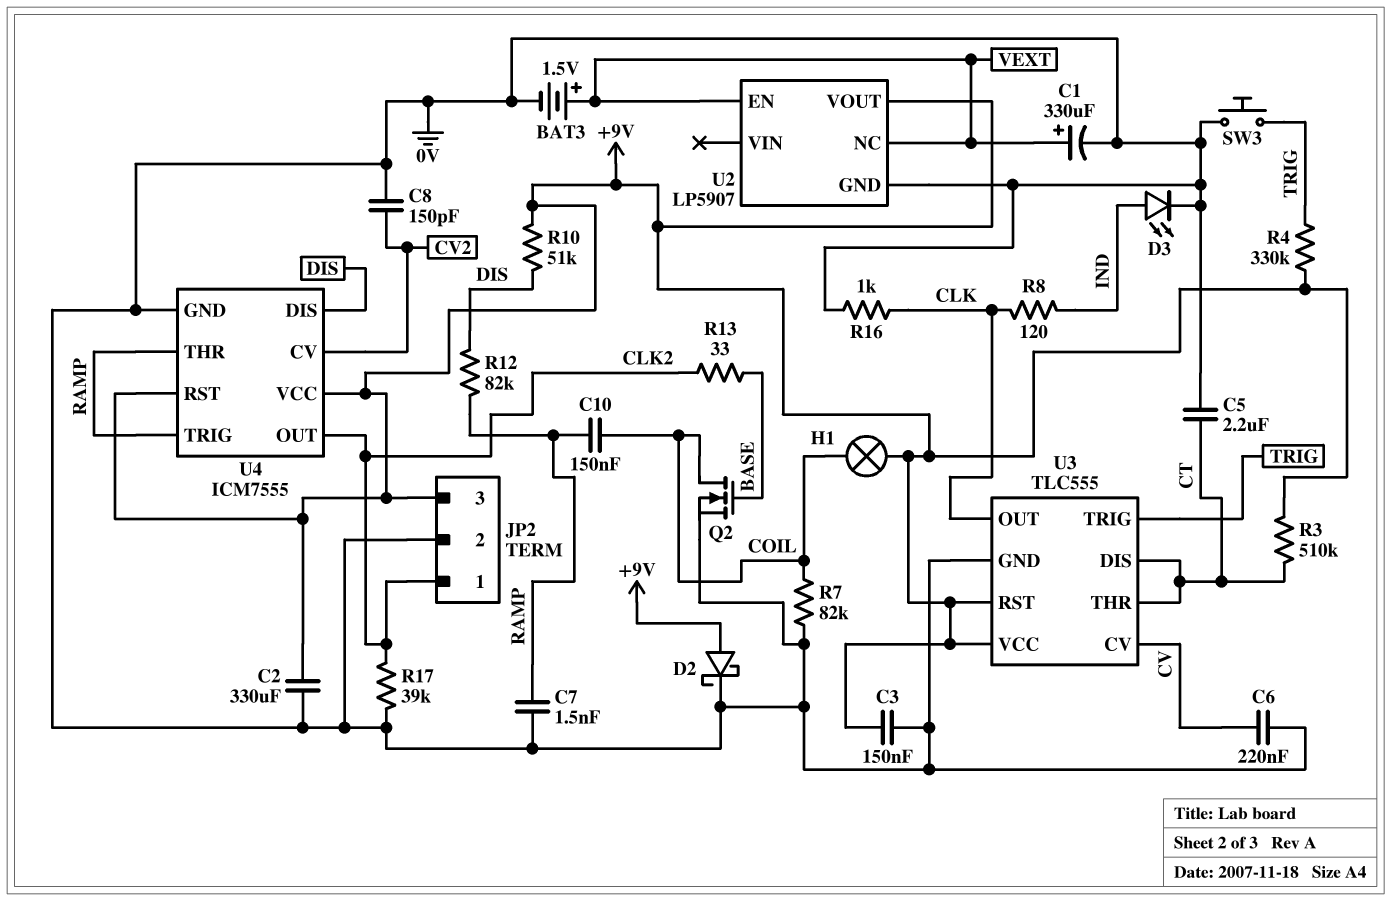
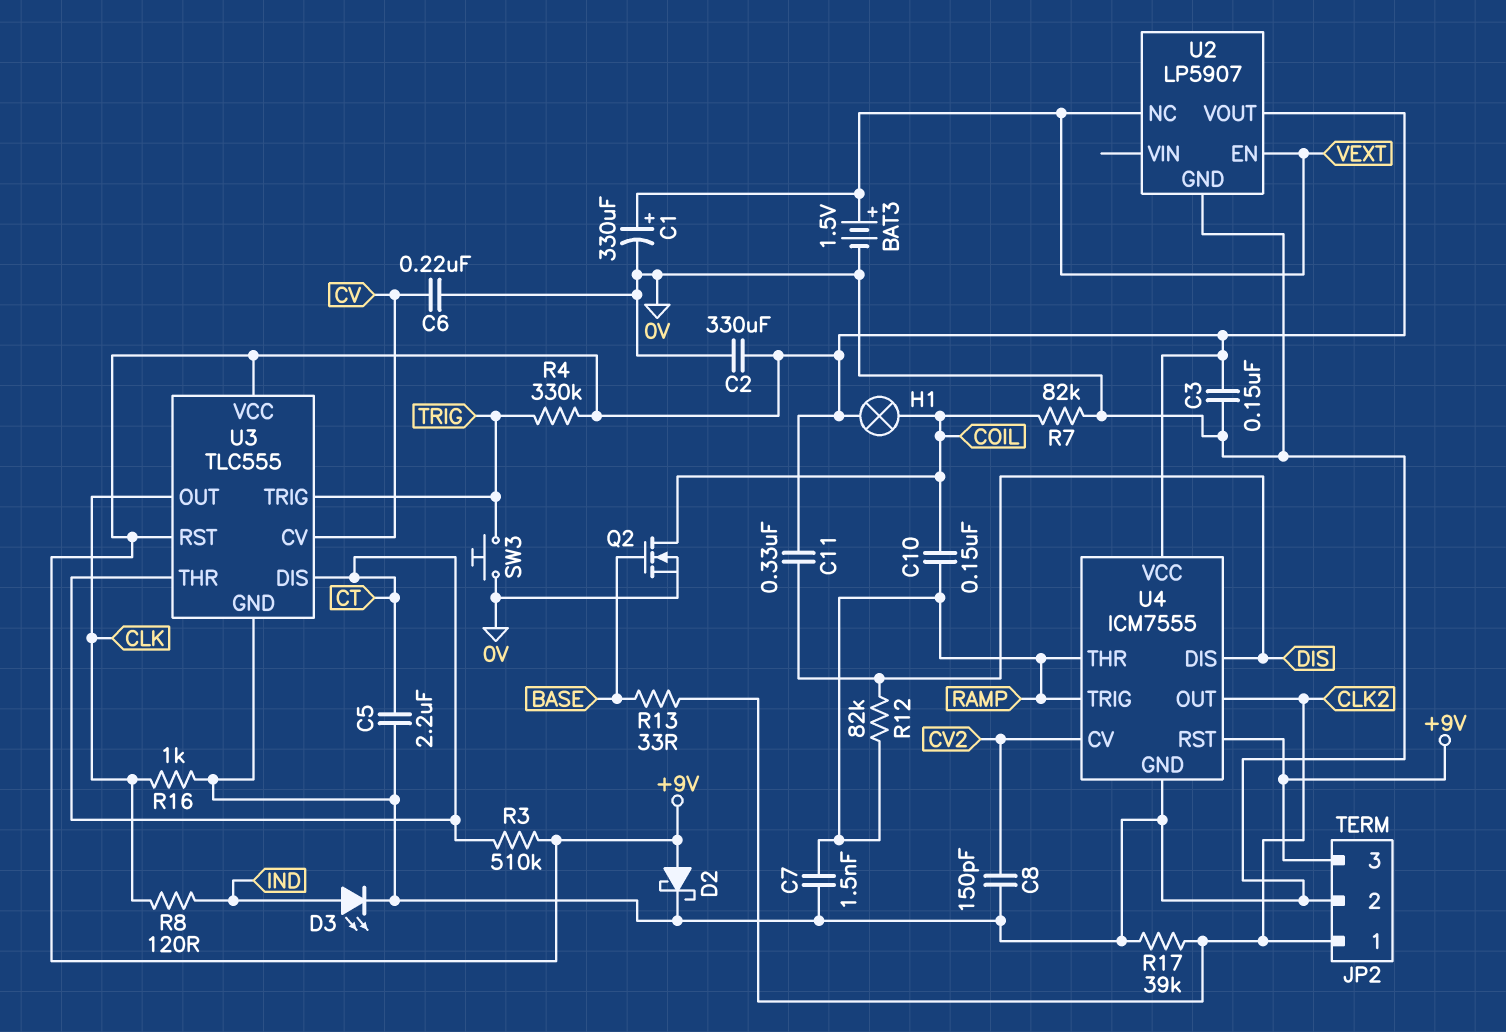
C11: none -> 330nF (+9V, DIS)
R10: 51k (+9V, DIS) -> none

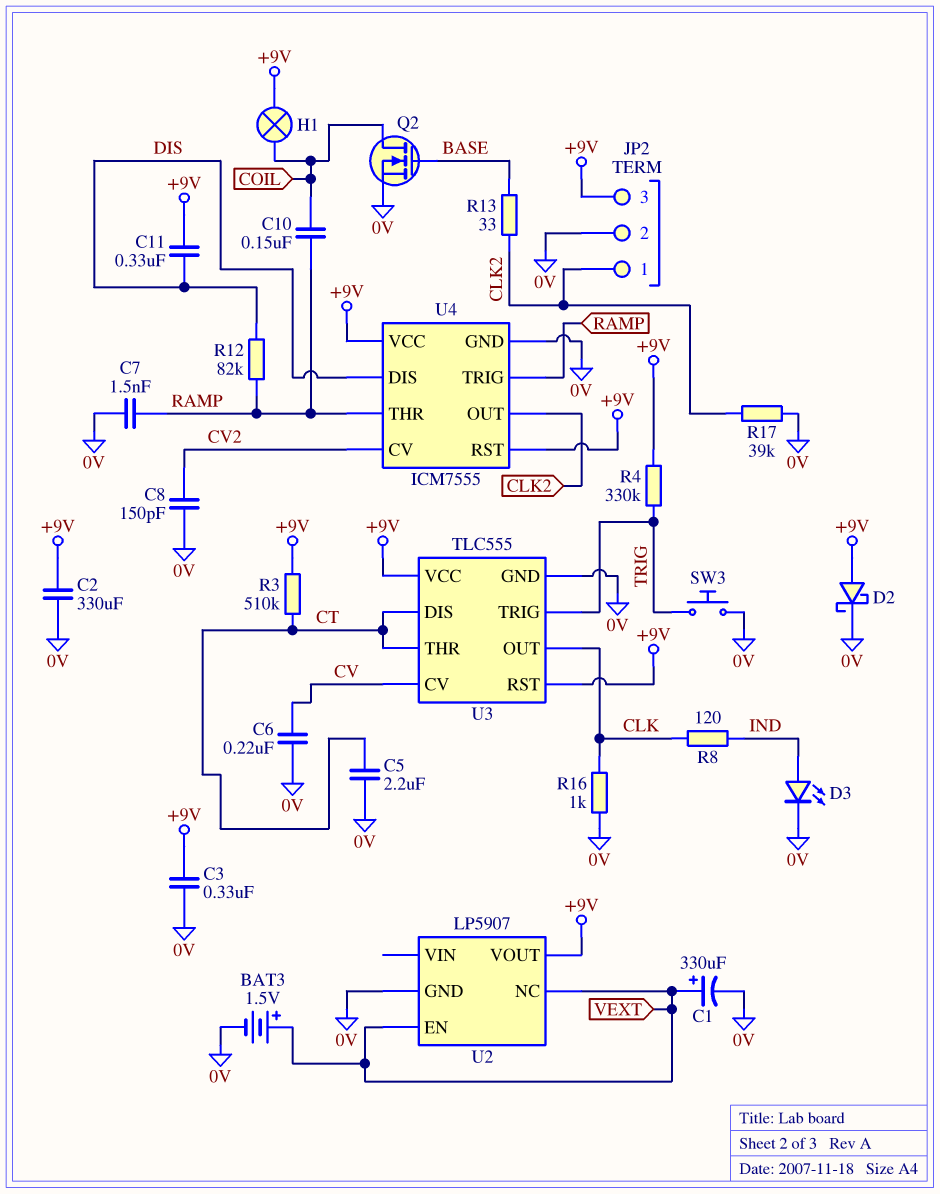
C3: 150nF (+9V, 0V) -> 330nF (+9V, 0V)
R7: 82k (0V, COIL) -> none

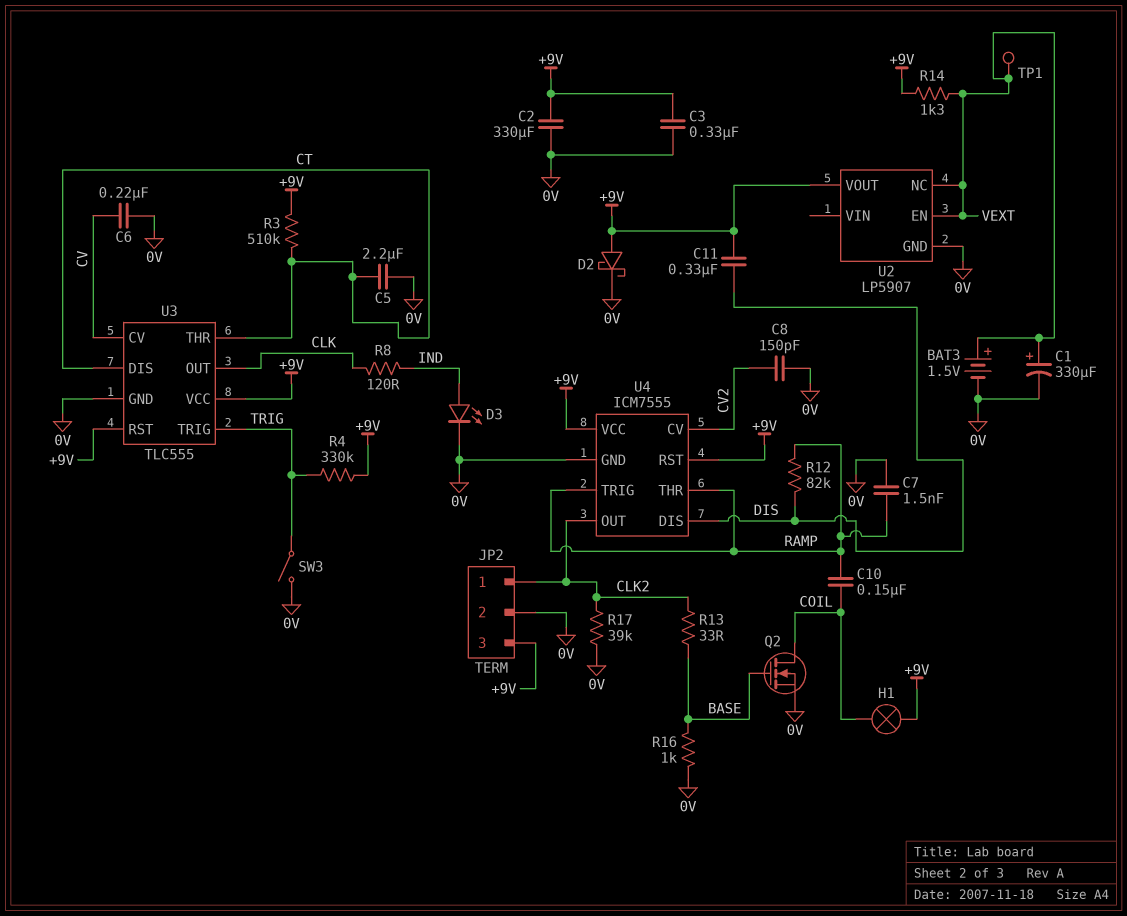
R14: none -> 1.3k (+9V, VEXT)
R16: 1k (0V, CLK) -> 1k (0V, BASE)
SW3: button (0V, TRIG) -> switch (0V, TRIG)
TP1: none -> test point (VEXT)

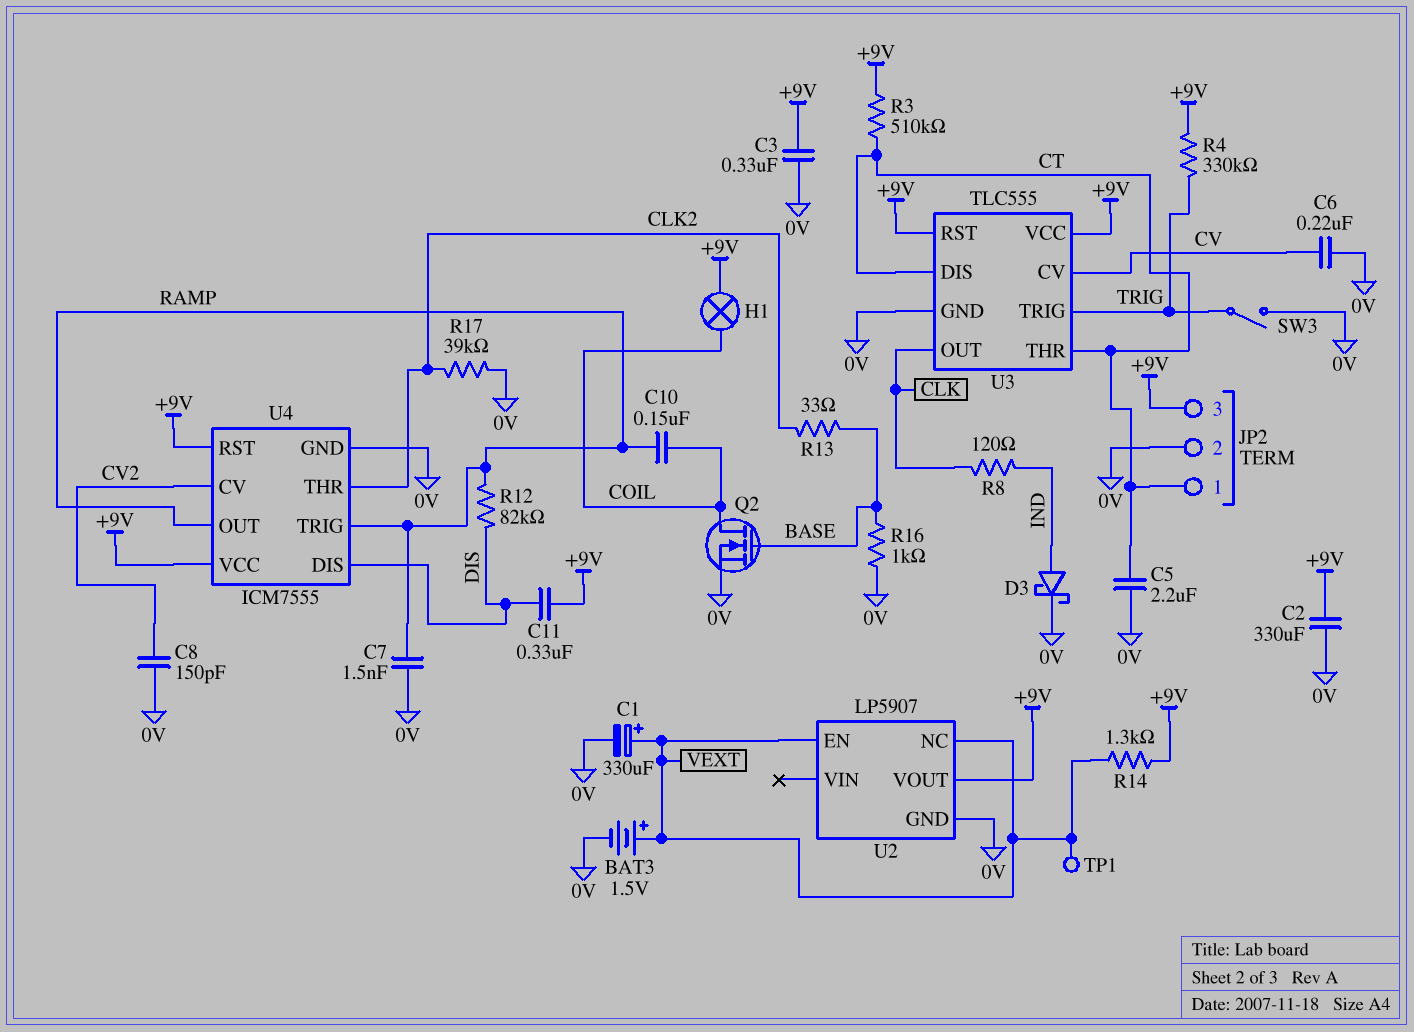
D2: schottky (A +9V, K 0V) -> none
D3: LED (A IND, K 0V) -> schottky (A IND, K 0V)
JP2 pin 1: CLK2 -> CT
U4 pin OUT: CLK2 -> RAMP
U4 pin THR: RAMP -> CLK2

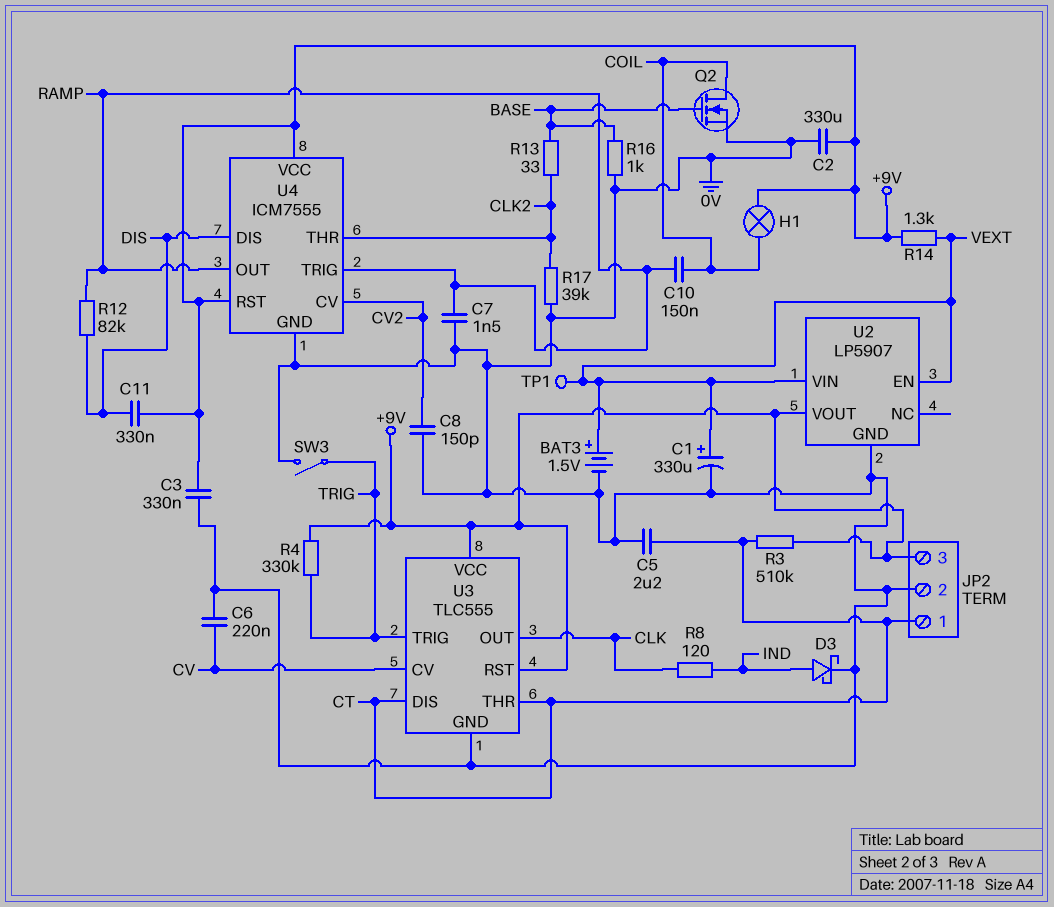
U2 pin NC: VEXT -> none
U2 pin VIN: none -> VEXT

